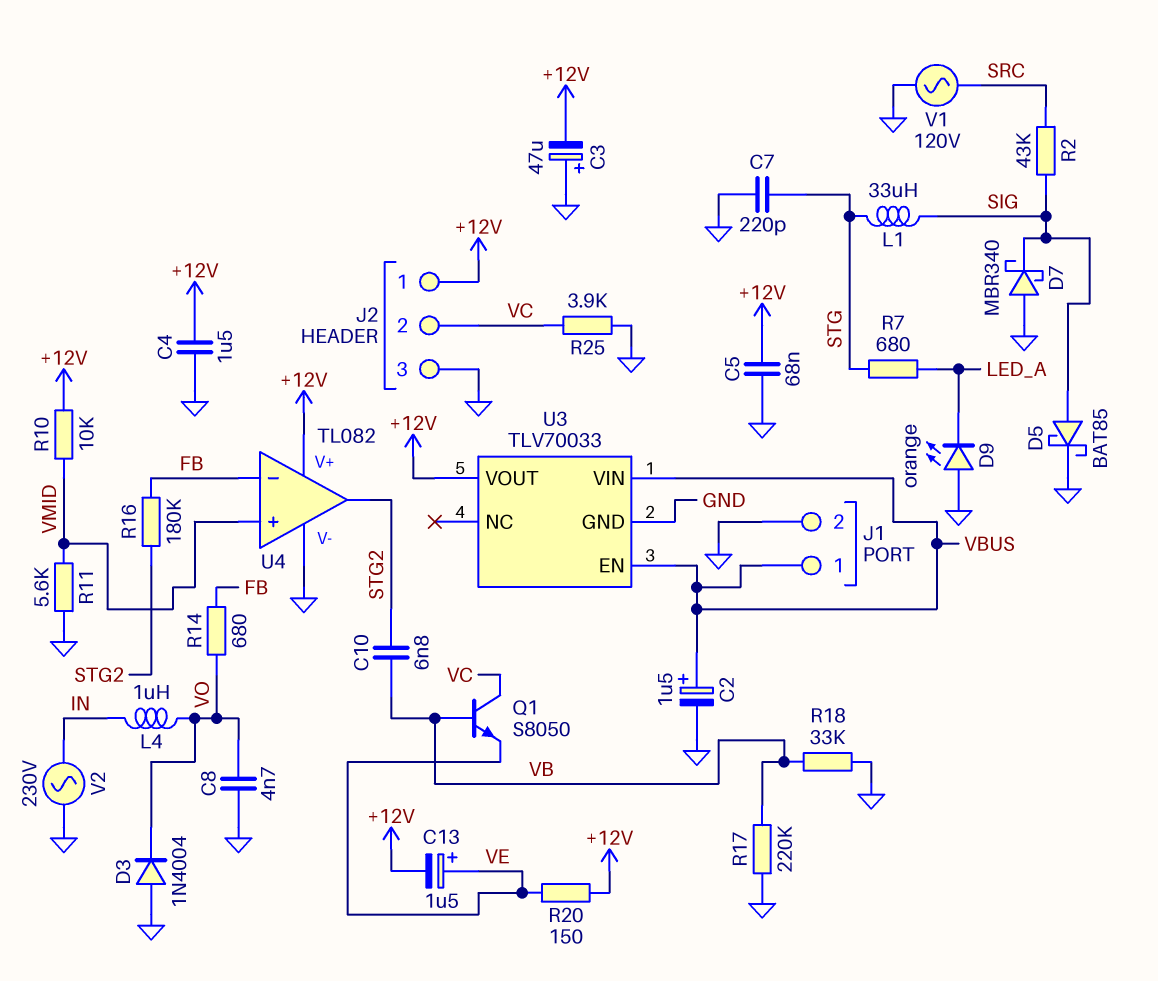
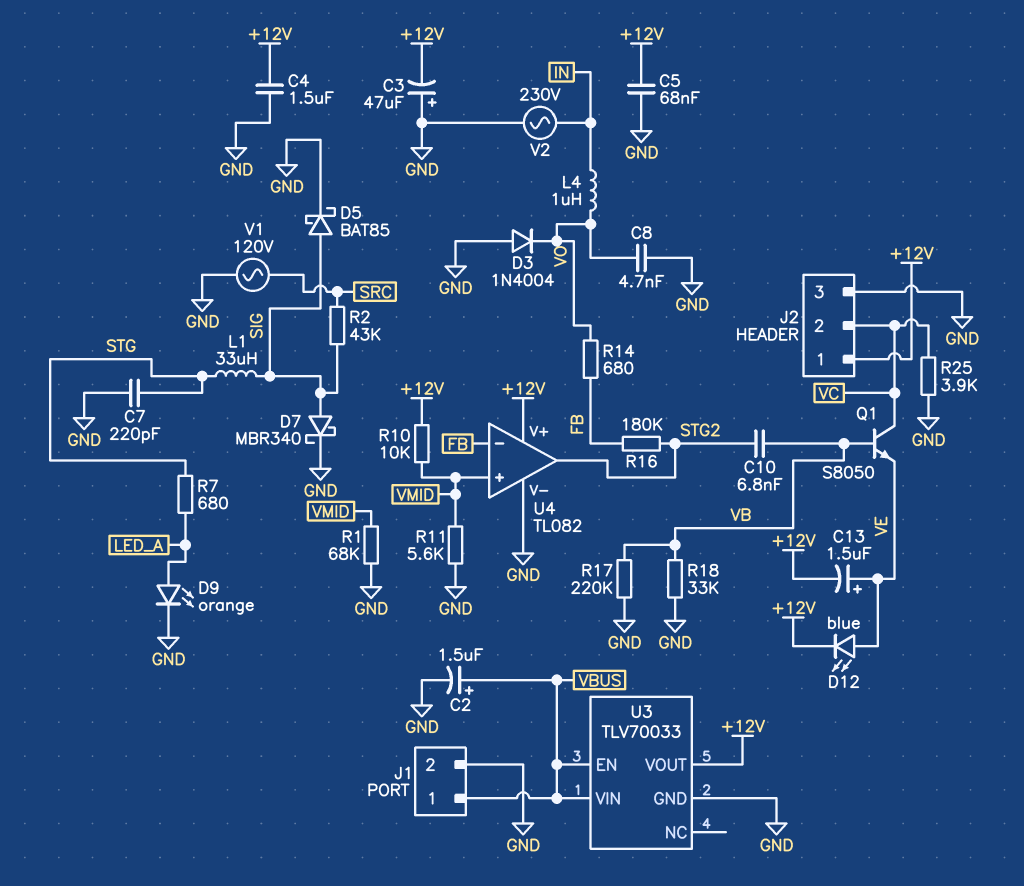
D7: schottky MBR340 (A GND, K SIG) -> schottky MBR340 (A SIG, K GND)
D9: LED orange (A GND, K LED_A) -> LED orange (A LED_A, K GND)
D12: none -> LED blue (A VE, K +12V)
R1: none -> 68k (GND, VMID)
R20: 150 (+12V, VE) -> none

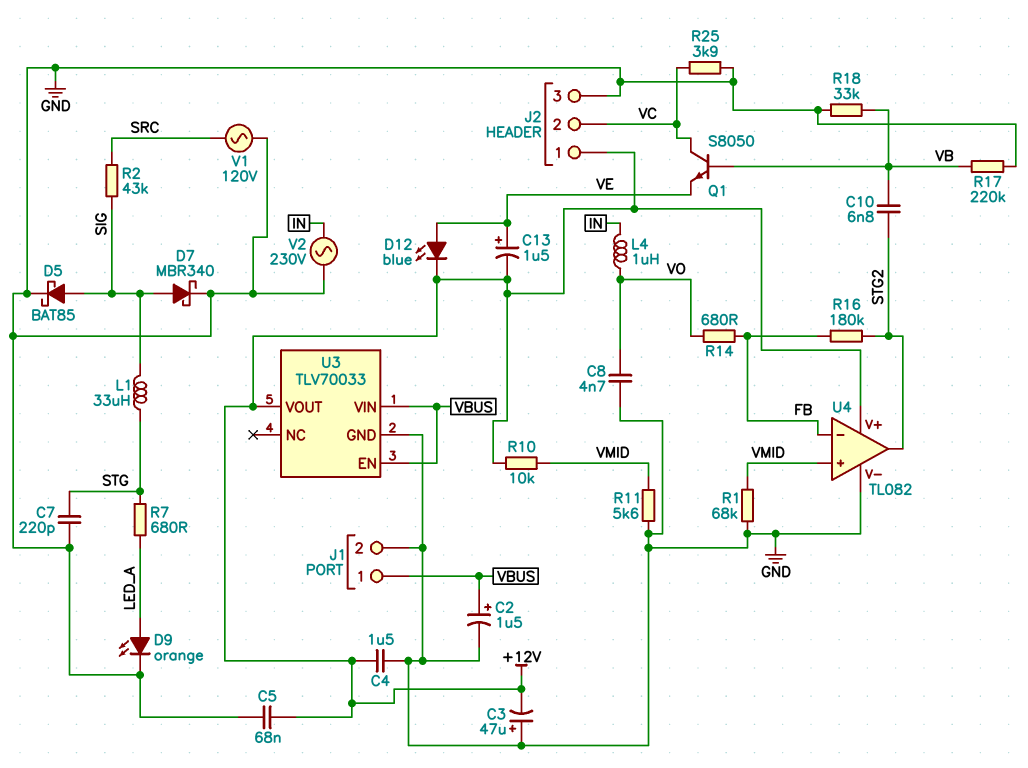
D3: diode 1N4004 (A GND, K VO) -> none

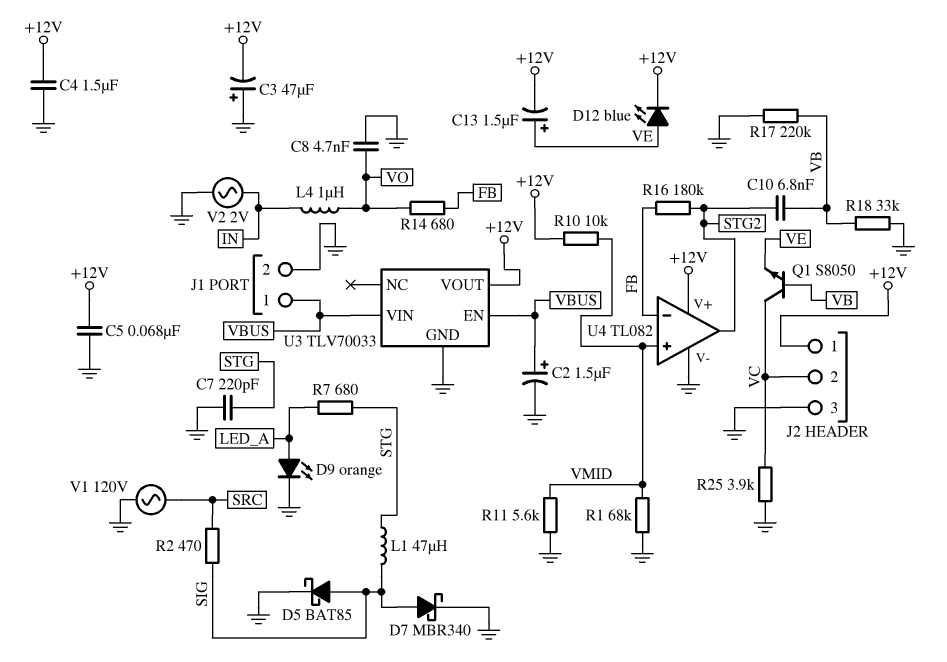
L1: 33uH (SIG, STG) -> 47uH (SIG, STG)
R2: 43k (SIG, SRC) -> 470 (SIG, SRC)
V2: AC 230V (GND, IN) -> AC 2V (GND, IN)

